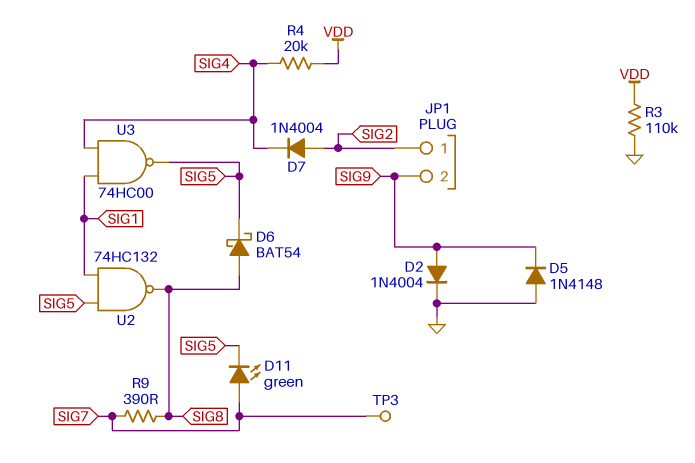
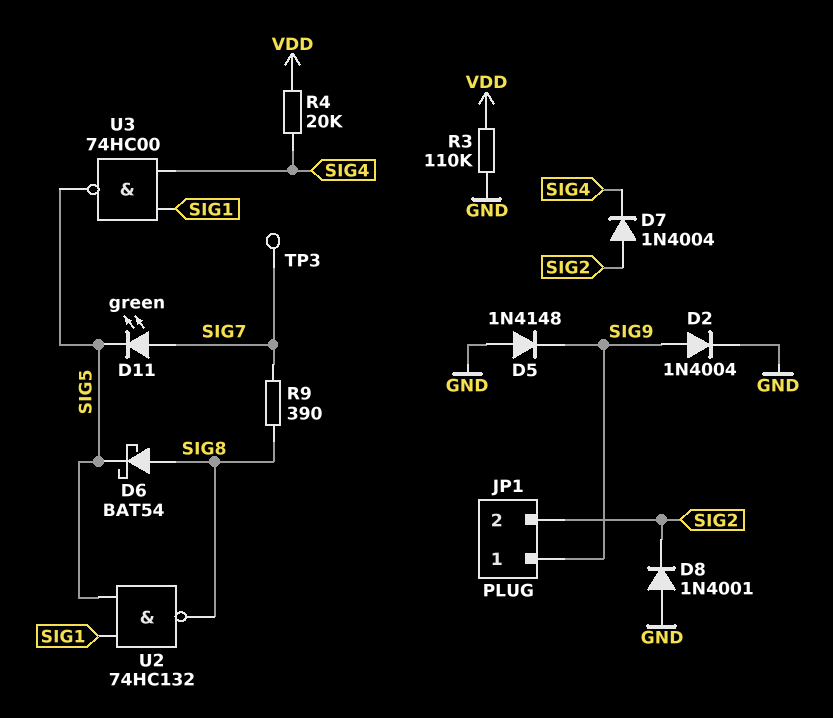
D8: none -> diode 1N4001 (A GND, K SIG2)
JP1 pin 1: SIG2 -> SIG9
JP1 pin 2: SIG9 -> SIG2

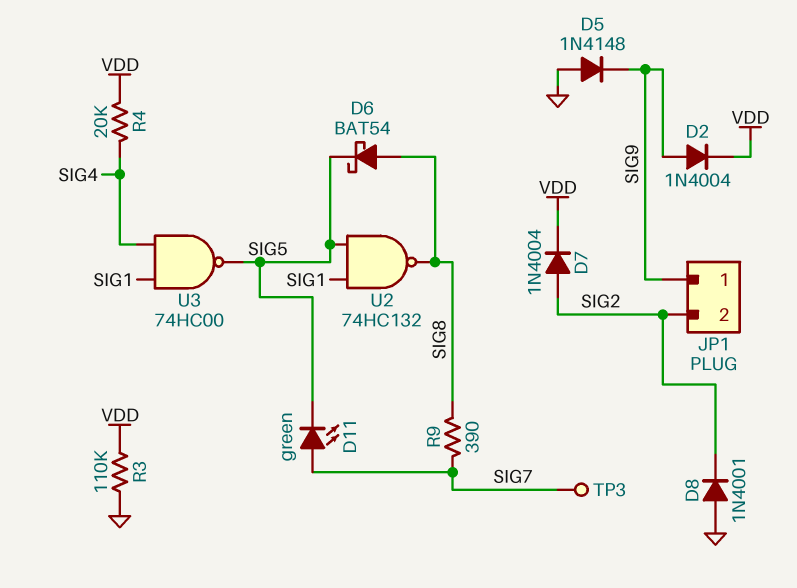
D2: diode 1N4004 (A SIG9, K GND) -> diode 1N4004 (A SIG9, K VDD)
D7: diode 1N4004 (A SIG2, K SIG4) -> diode 1N4004 (A SIG2, K VDD)

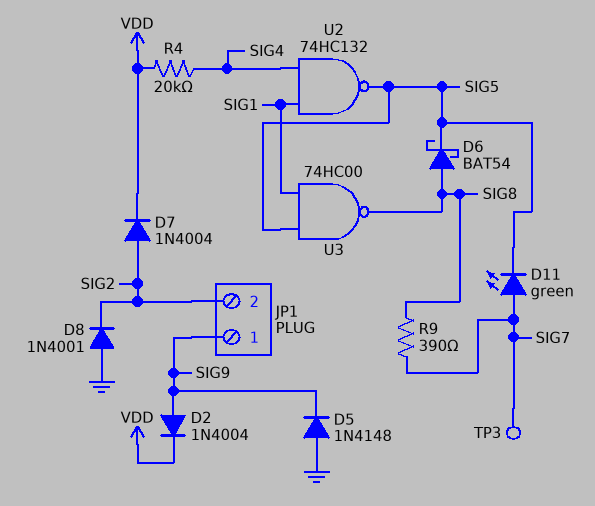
R3: 110k (GND, VDD) -> none
U2: NAND 74HC132 (in SIG1, in SIG5, out SIG8) -> NAND 74HC132 (in SIG1, in SIG4, out SIG5)
U3: NAND 74HC00 (in SIG1, in SIG4, out SIG5) -> NAND 74HC00 (in SIG1, in SIG5, out SIG8)

